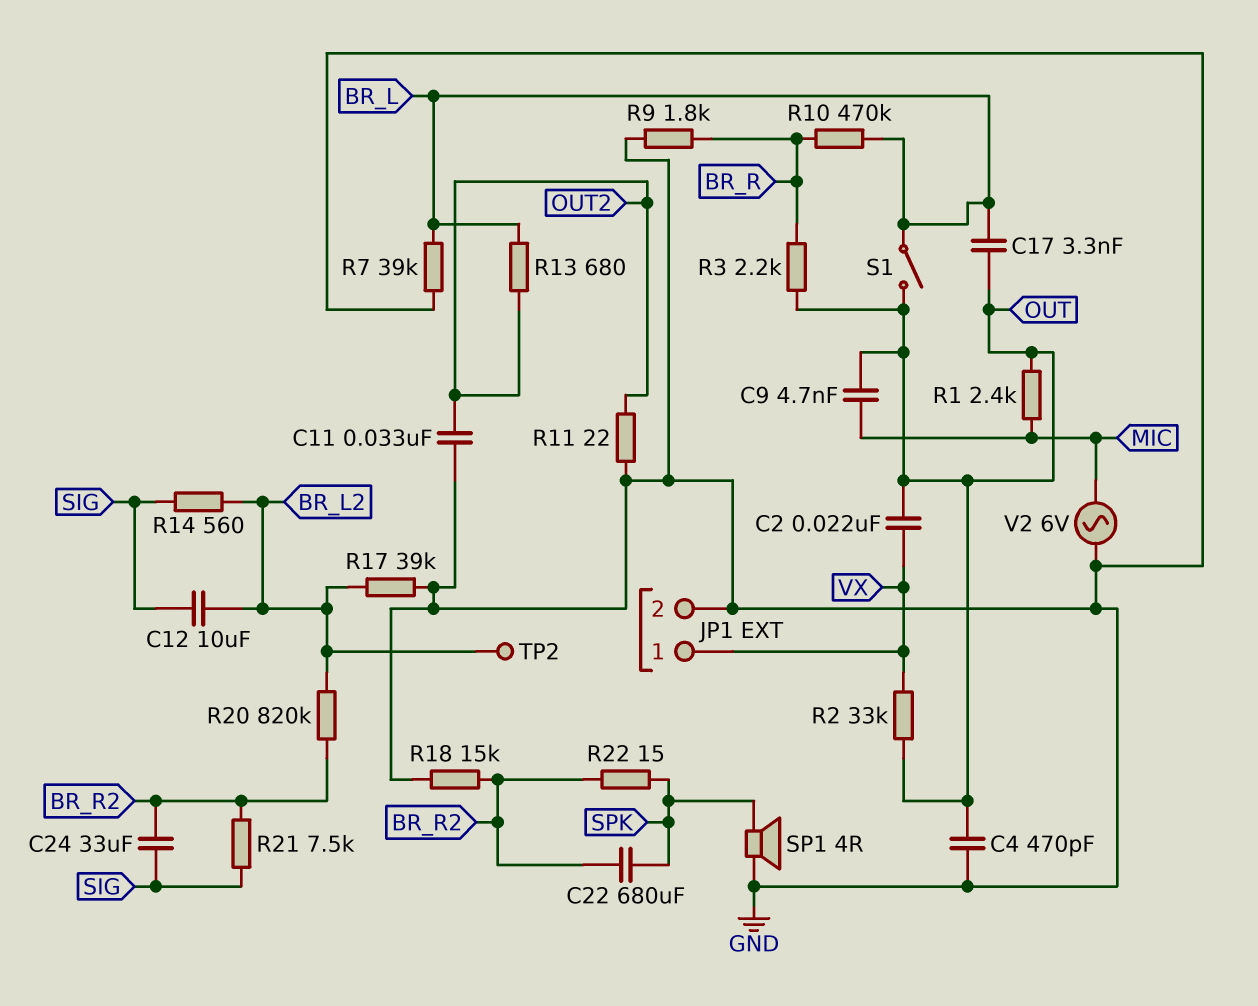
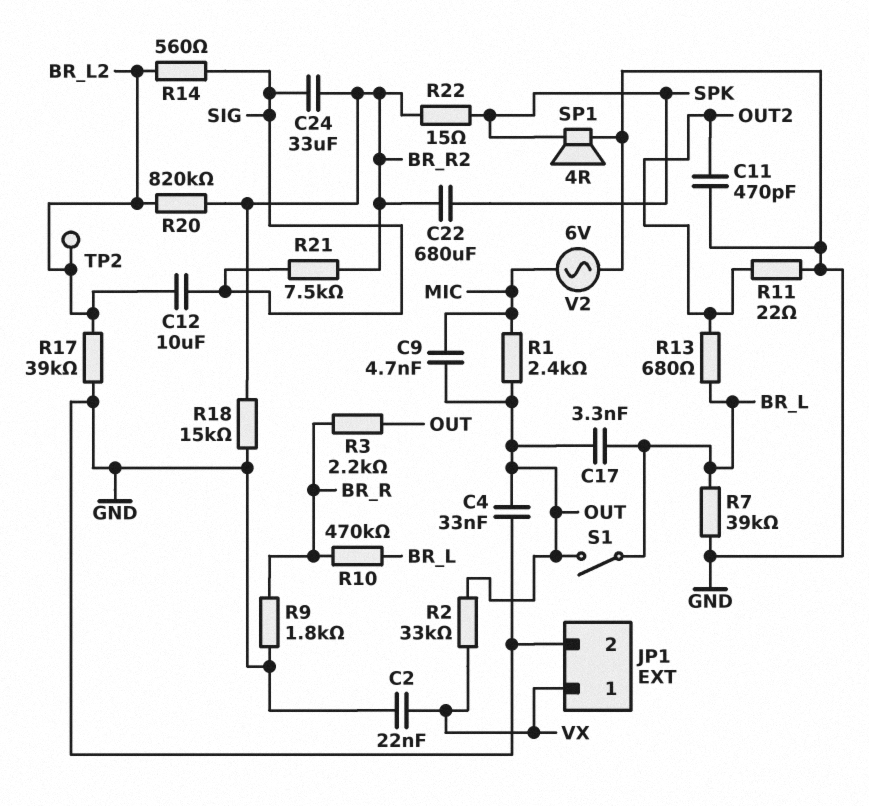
C2: 22nF (OUT, VX) -> 22nF (GND, VX)
C4: 470pF (GND, OUT) -> 33nF (GND, OUT)
C11: 33nF (GND, OUT2) -> 470pF (GND, OUT2)

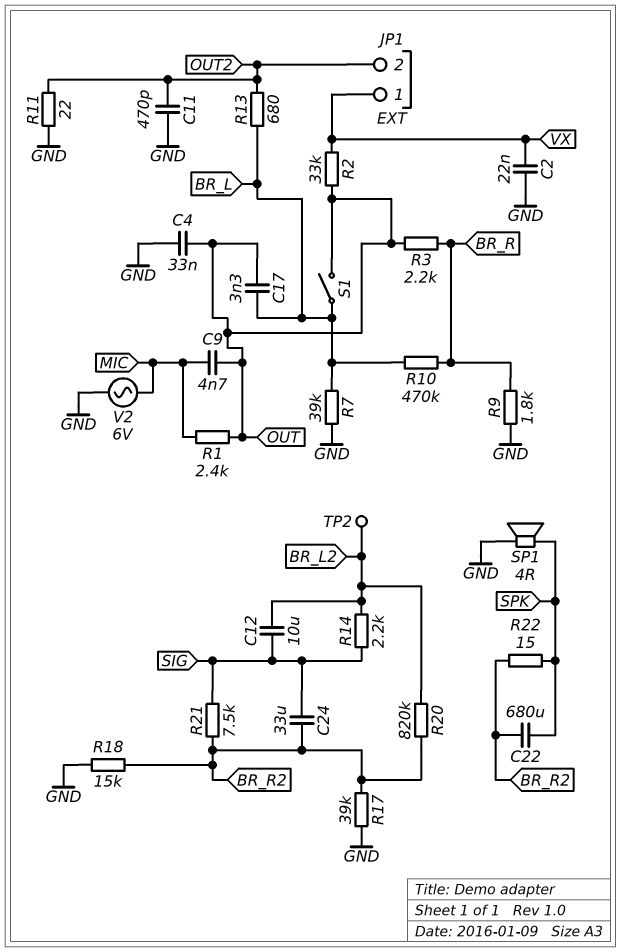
JP1 pin 2: GND -> OUT2
R14: 560 (BR_L2, SIG) -> 2.2k (BR_L2, SIG)
R17: 39k (BR_L2, GND) -> 39k (BR_R2, GND)

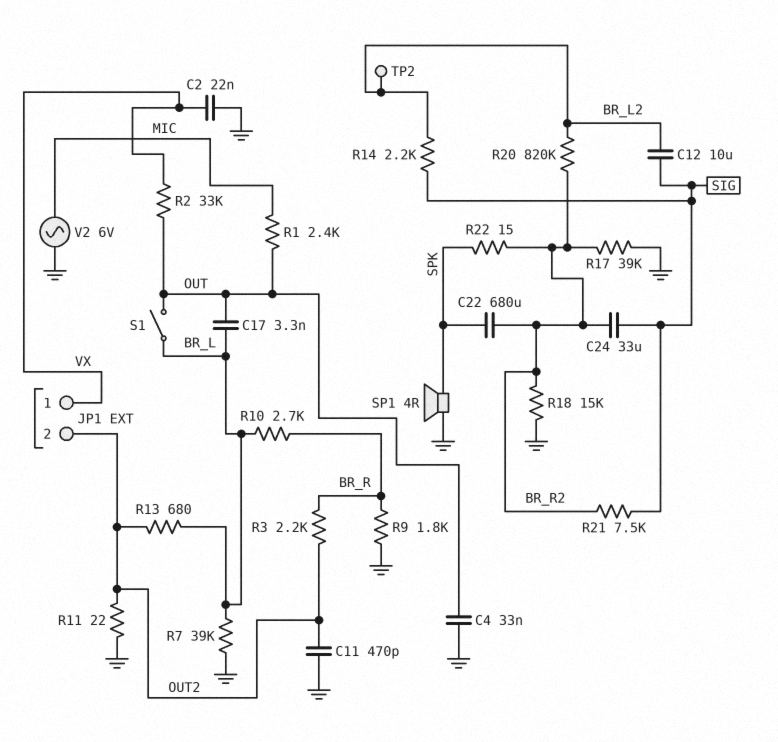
C9: 4.7nF (MIC, OUT) -> none
R3: 2.2k (BR_R, OUT) -> 2.2k (BR_R, OUT2)
R10: 470k (BR_L, BR_R) -> 2.7k (BR_L, BR_R)

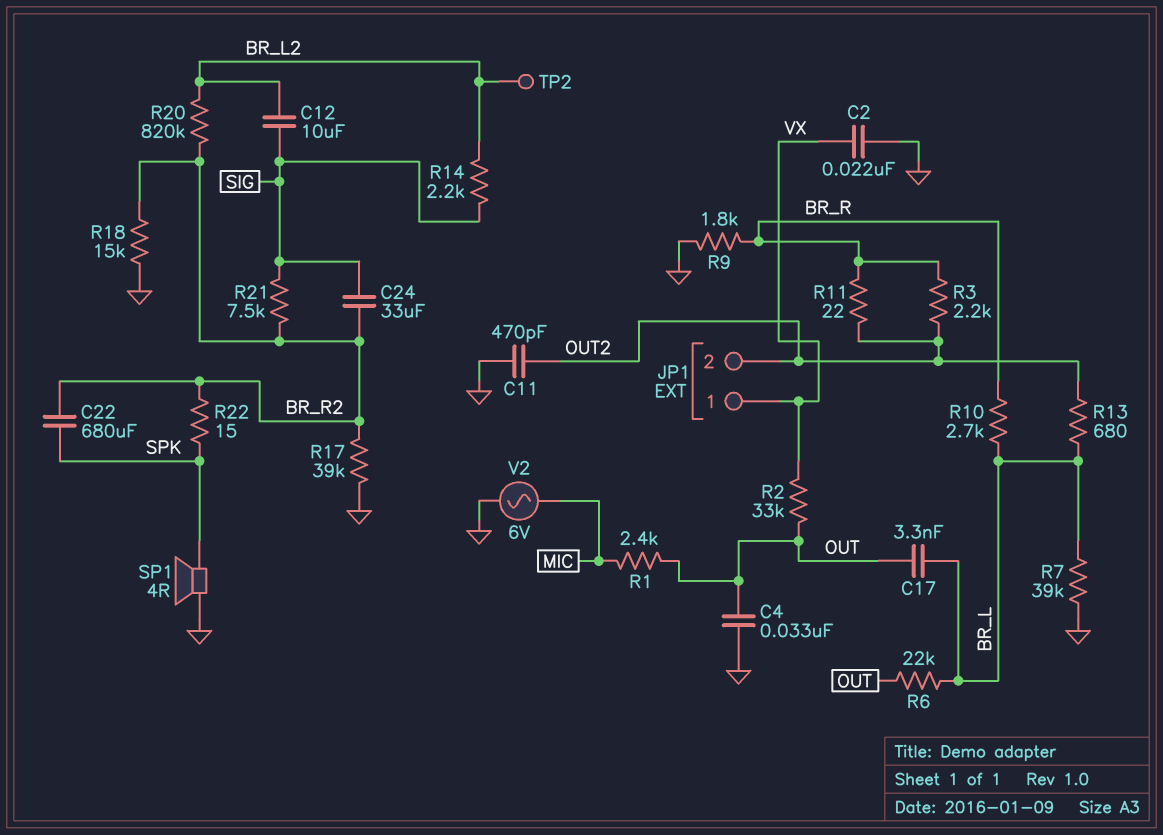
R6: none -> 22k (BR_L, OUT)
R11: 22 (GND, OUT2) -> 22 (BR_R, OUT2)
S1: switch (BR_L, OUT) -> none

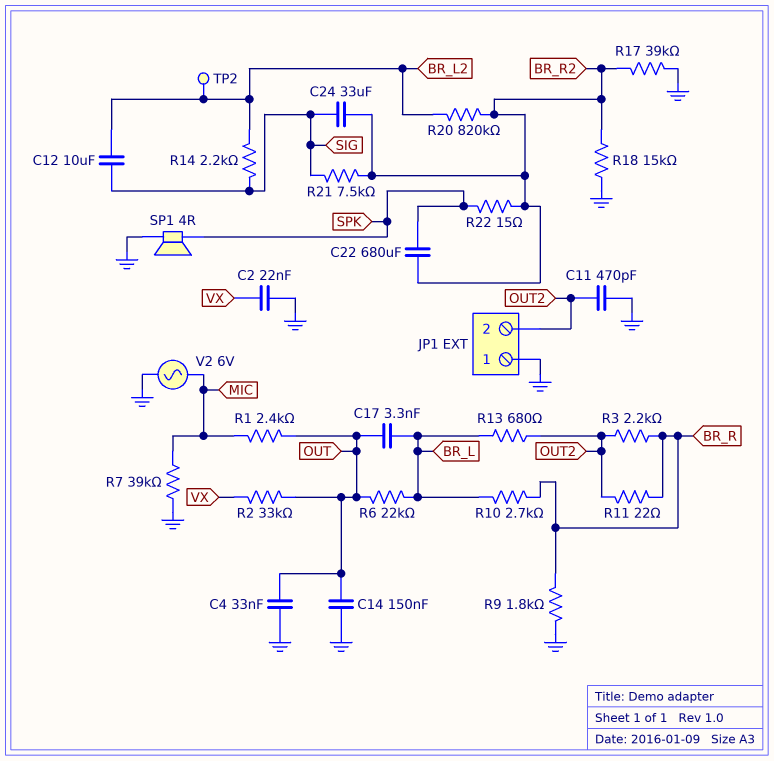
C14: none -> 150nF (GND, OUT)
JP1 pin 1: VX -> GND
R7: 39k (BR_L, GND) -> 39k (GND, MIC)

